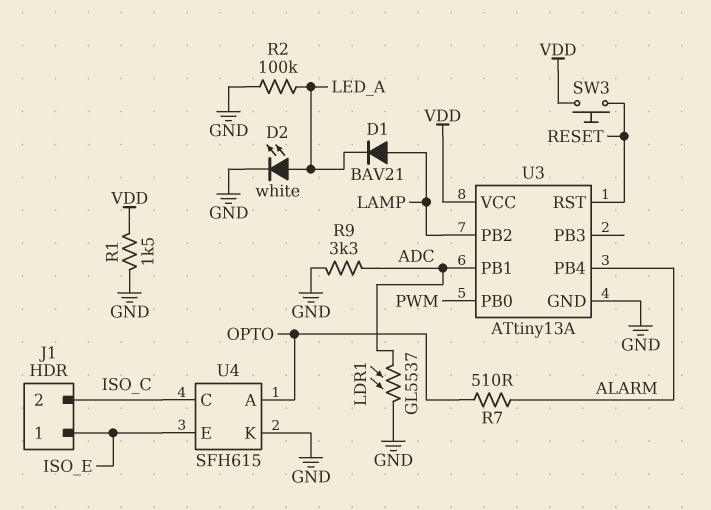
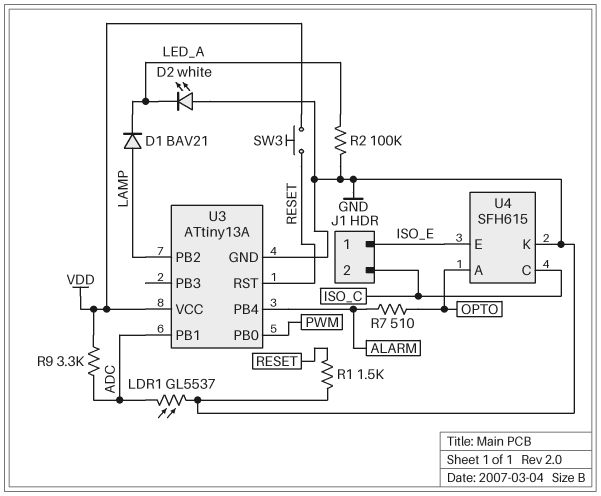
D2: LED white (A LED_A, K GND) -> LED white (A GND, K LED_A)
R1: 1.5k (GND, VDD) -> 1.5k (GND, RESET)
R9: 3.3k (ADC, GND) -> 3.3k (ADC, VDD)

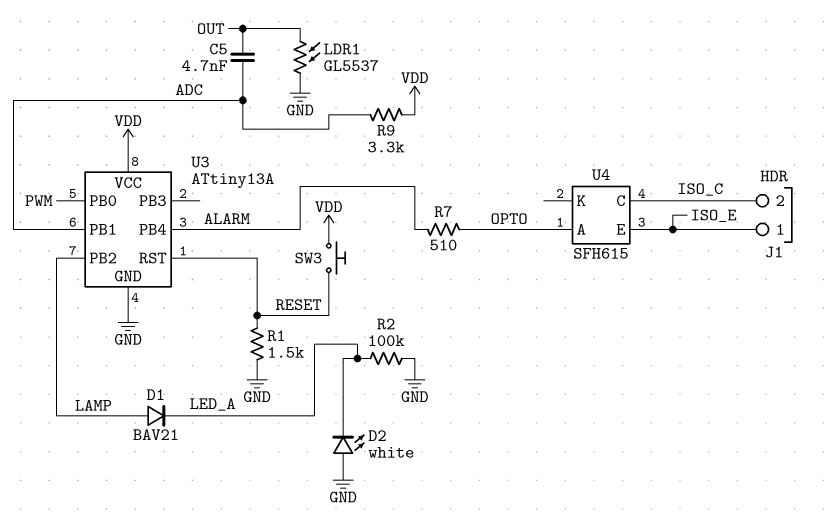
C5: none -> 4.7nF (ADC, OUT)
LDR1: GL5537 (ADC, GND) -> GL5537 (GND, OUT)
U4 pin K: GND -> none

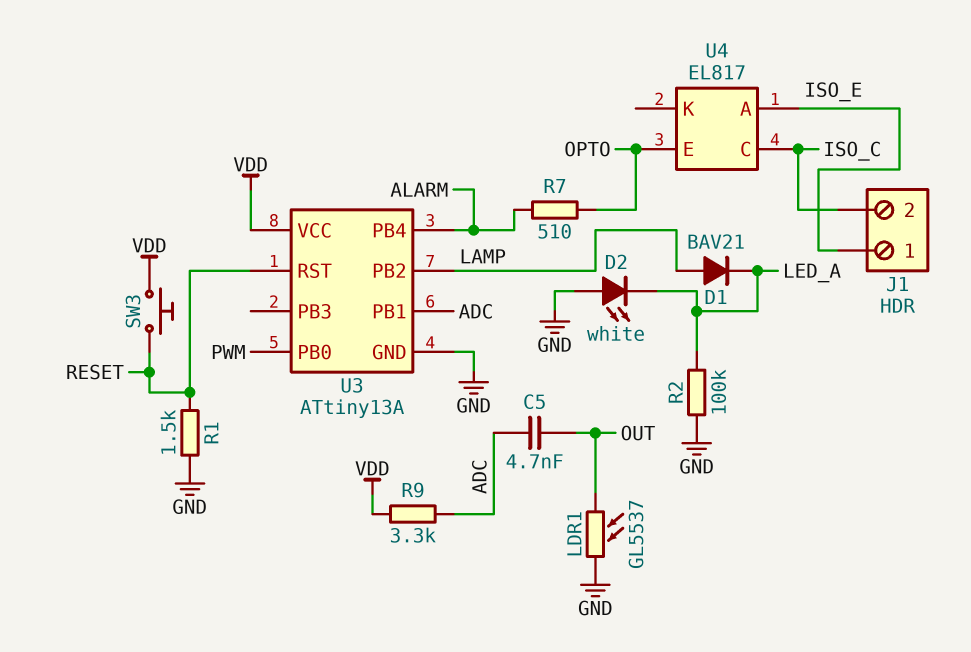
U4: SFH615 -> EL817
U4 pin A: OPTO -> ISO_E
U4 pin E: ISO_E -> OPTO

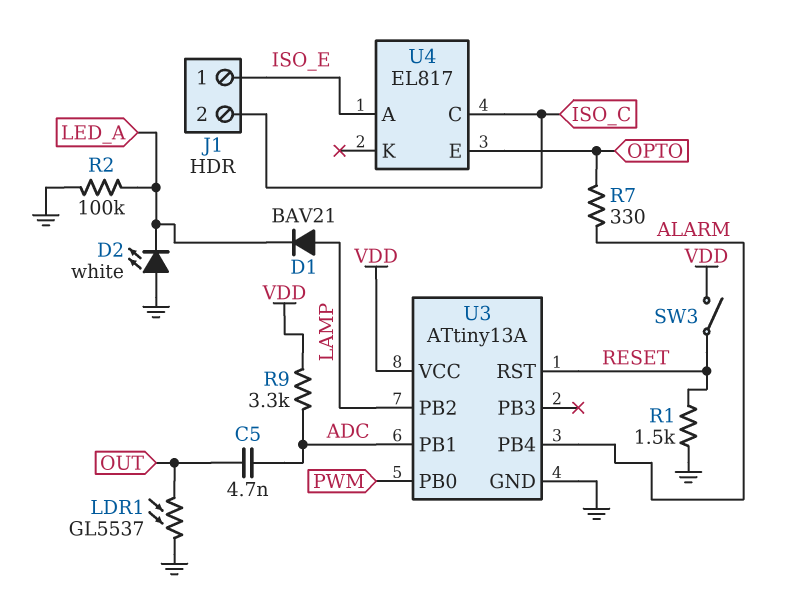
R7: 510 (ALARM, OPTO) -> 330 (ALARM, OPTO)
SW3: button (RESET, VDD) -> switch (RESET, VDD)

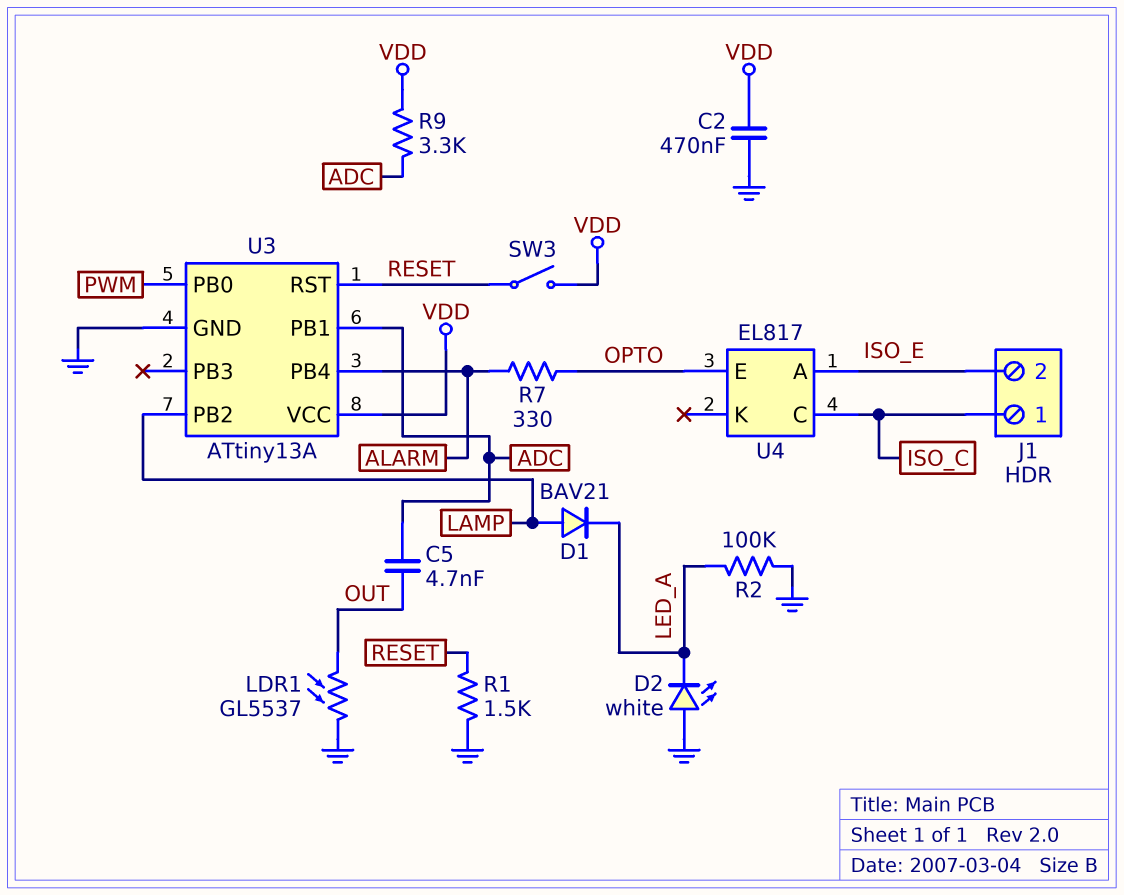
C2: none -> 470nF (GND, VDD)
J1 pin 1: ISO_E -> ISO_C
J1 pin 2: ISO_C -> ISO_E

